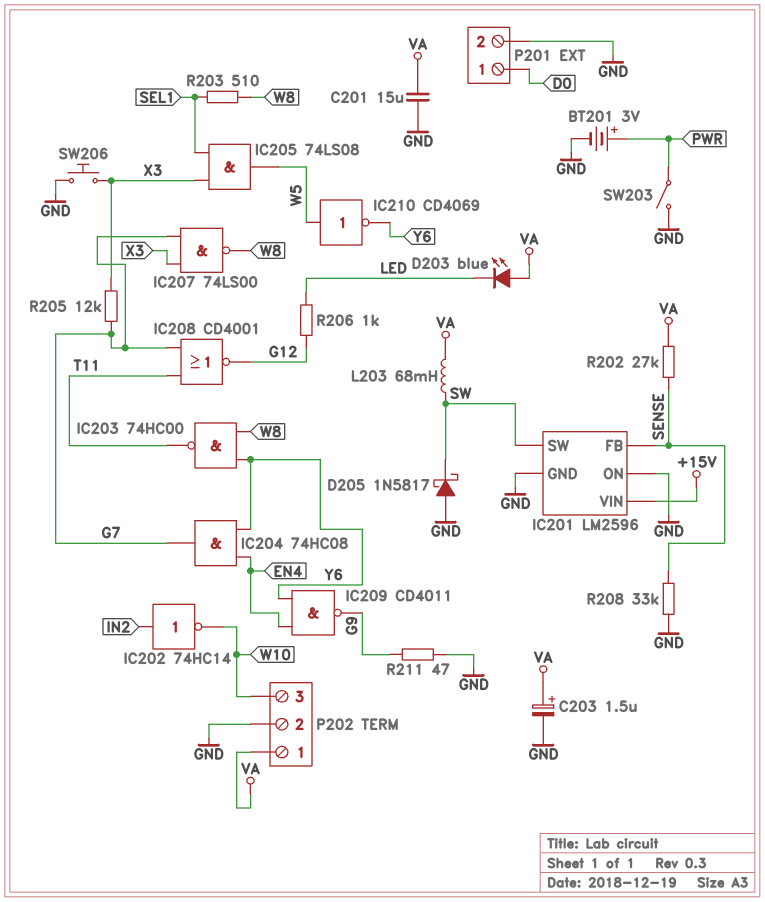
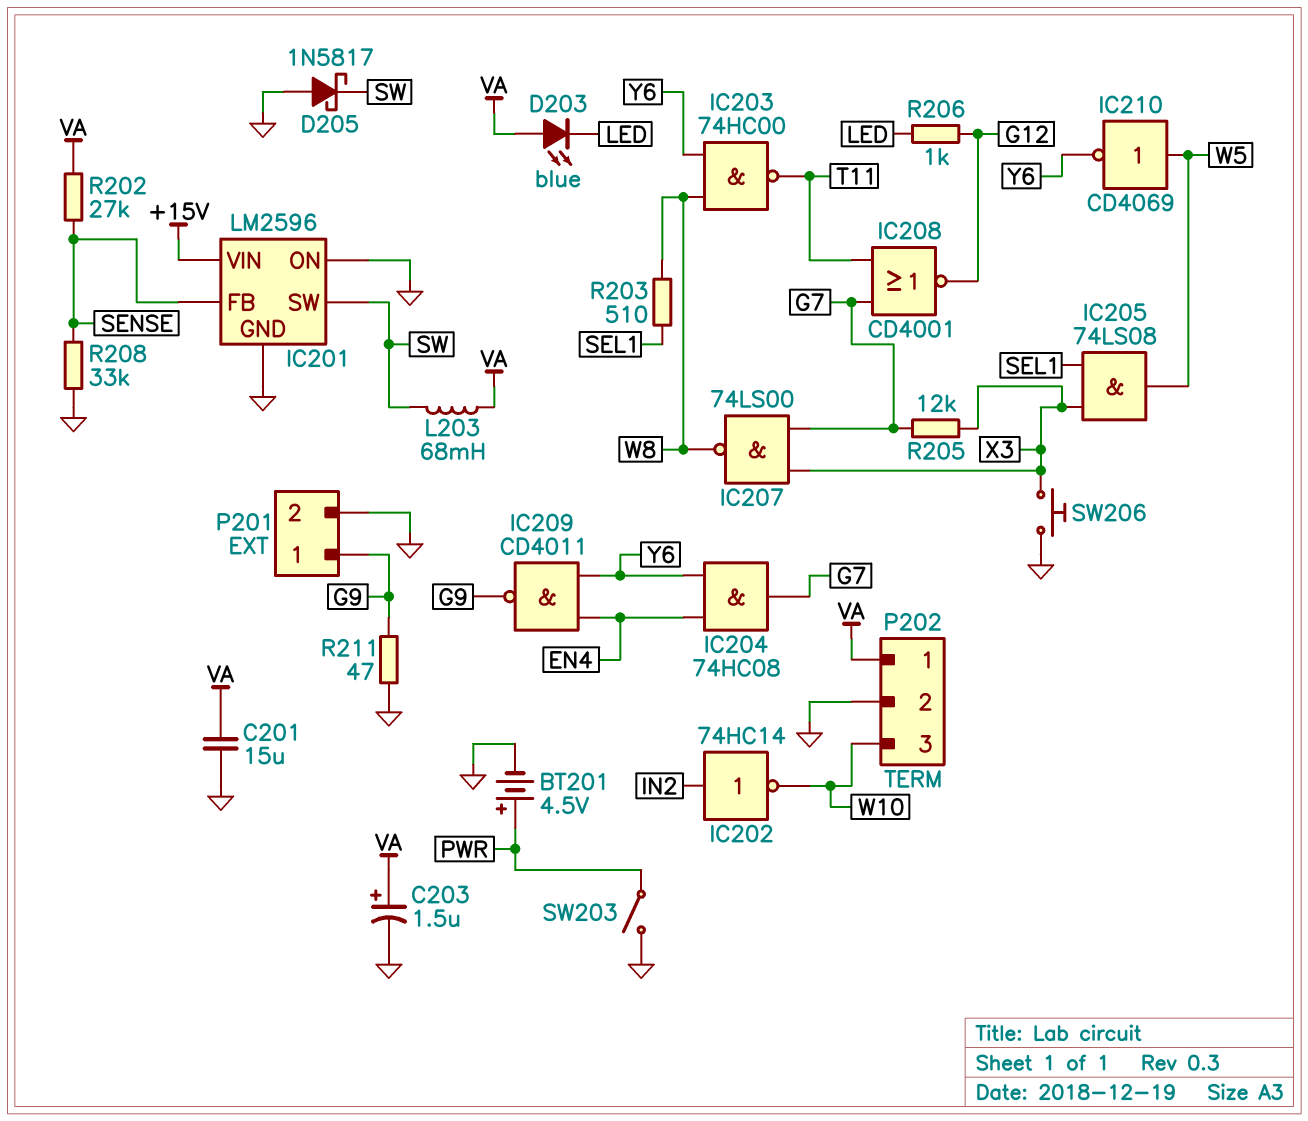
BT201: 3V (plus PWR, minus GND) -> 4.5V (plus PWR, minus GND)
P201 pin 1: D0 -> G9

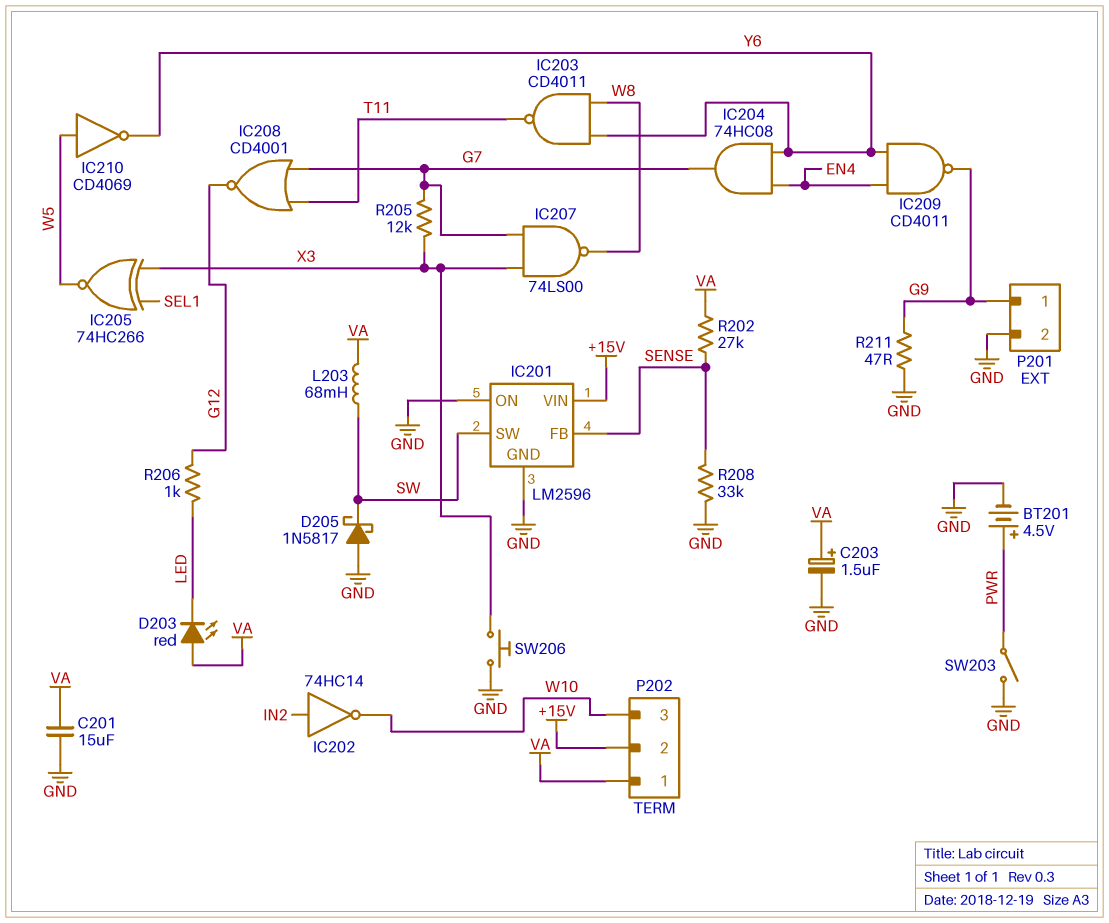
D203: LED blue (A VA, K LED) -> LED red (A VA, K LED)
IC203: NAND 74HC00 (in W8, in Y6, out T11) -> NAND CD4011 (in W8, in Y6, out T11)
IC205: AND 74LS08 (in SEL1, in X3, out W5) -> XNOR 74HC266 (in SEL1, in X3, out W5)
P202 pin 2: GND -> +15V
R203: 510 (SEL1, W8) -> none

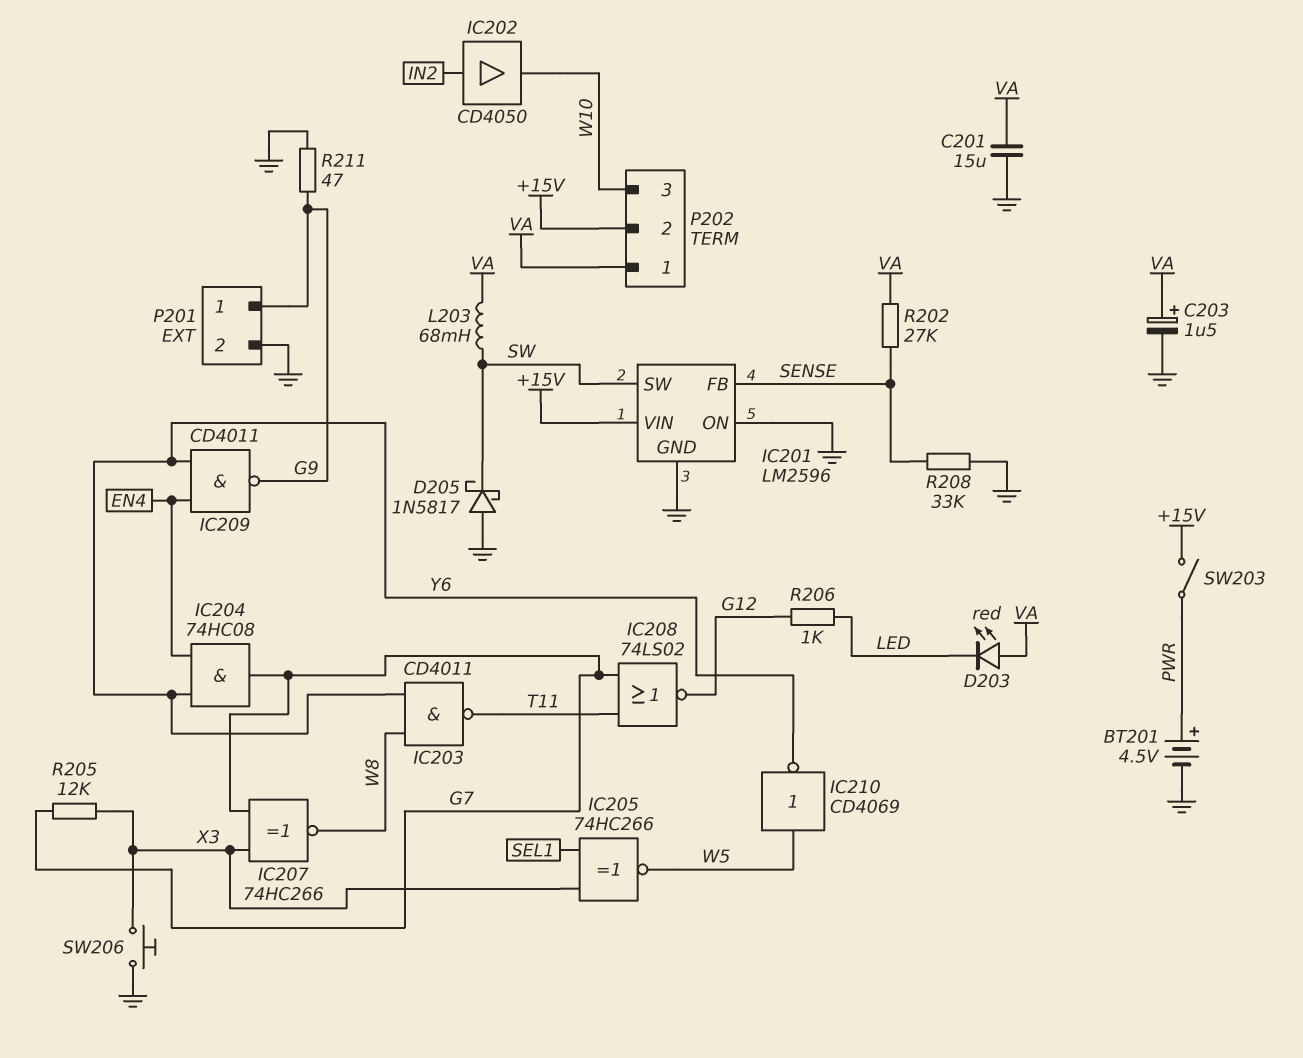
IC202: NOT 74HC14 (in IN2, out W10) -> buffer CD4050 (in IN2, out W10)
IC207: NAND 74LS00 (in G7, in X3, out W8) -> XNOR 74HC266 (in G7, in X3, out W8)
IC208: NOR CD4001 (in G7, in T11, out G12) -> NOR 74LS02 (in G7, in T11, out G12)
SW203: switch (GND, PWR) -> switch (+15V, PWR)

